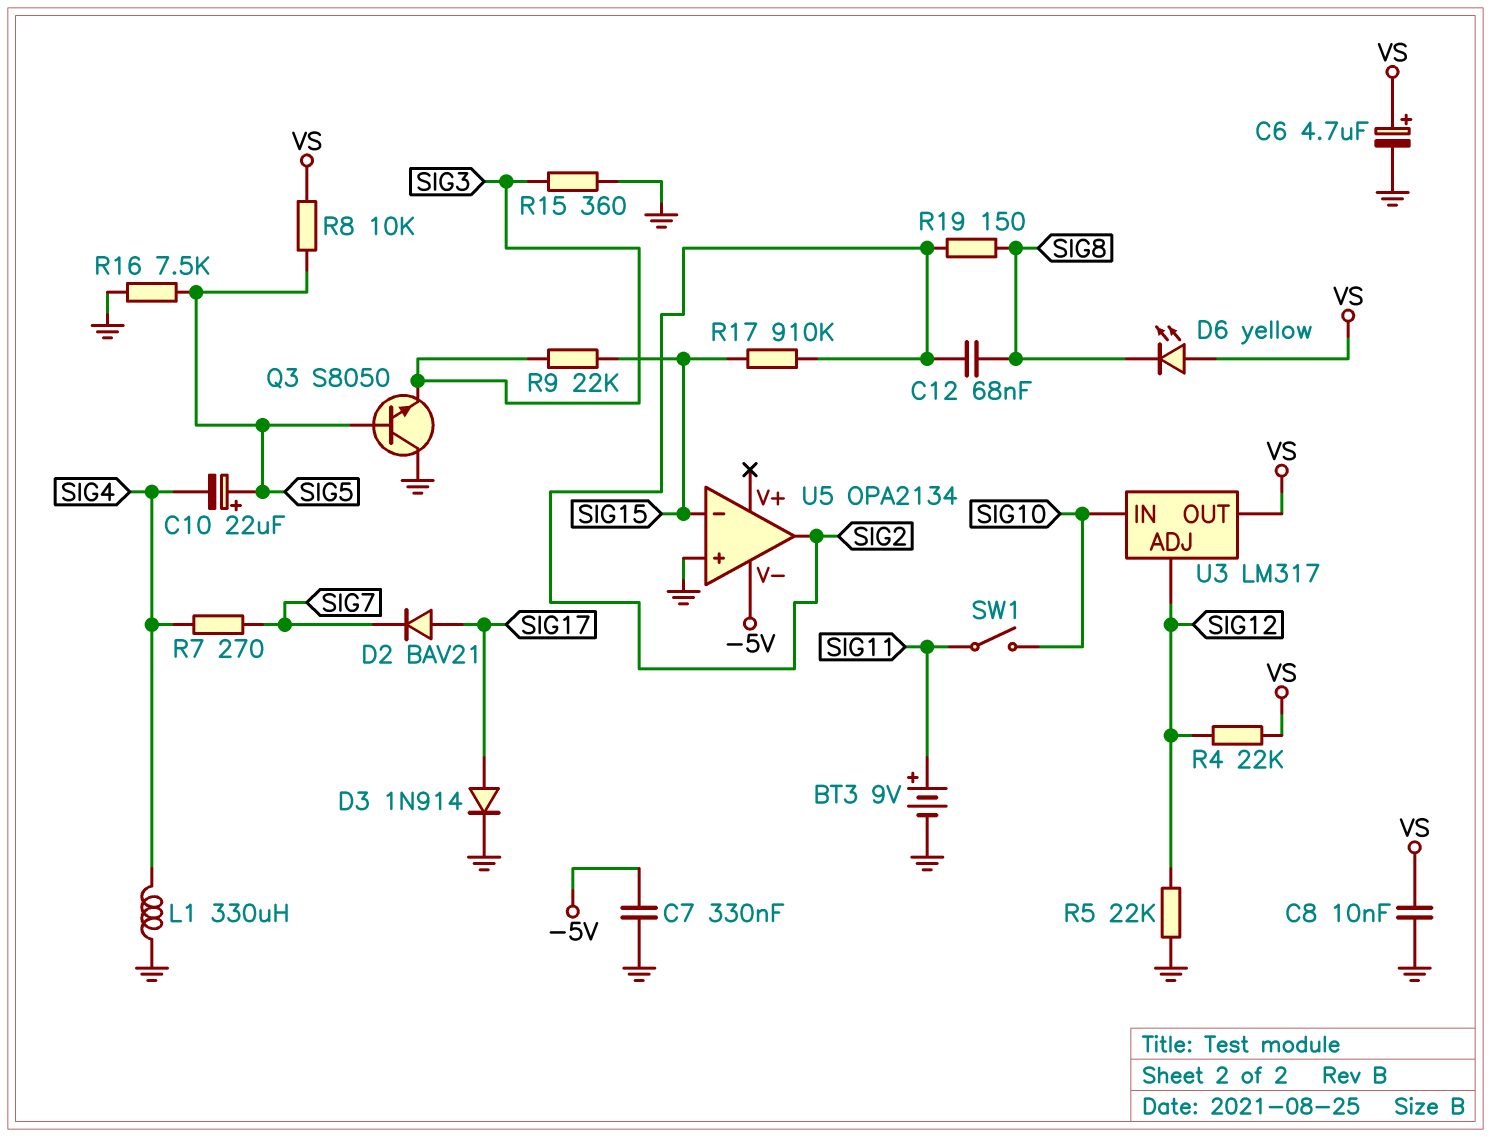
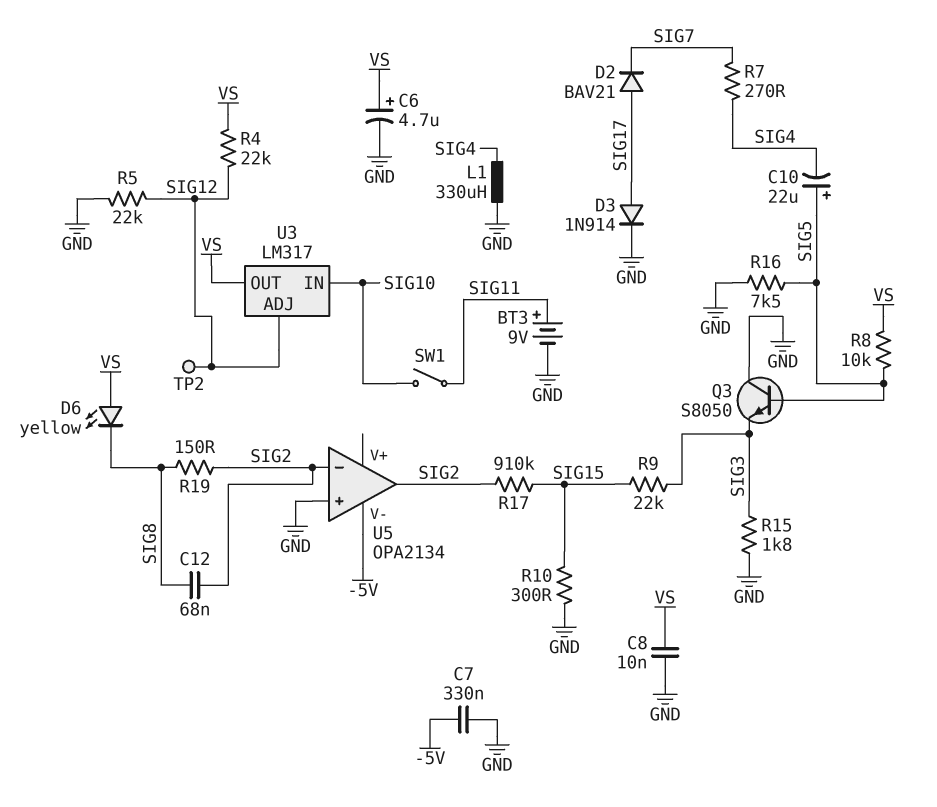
R10: none -> 300 (GND, SIG15)
R15: 360 (GND, SIG3) -> 1.8k (GND, SIG3)
TP2: none -> test point (SIG12)
U5 pin in-: SIG15 -> SIG2

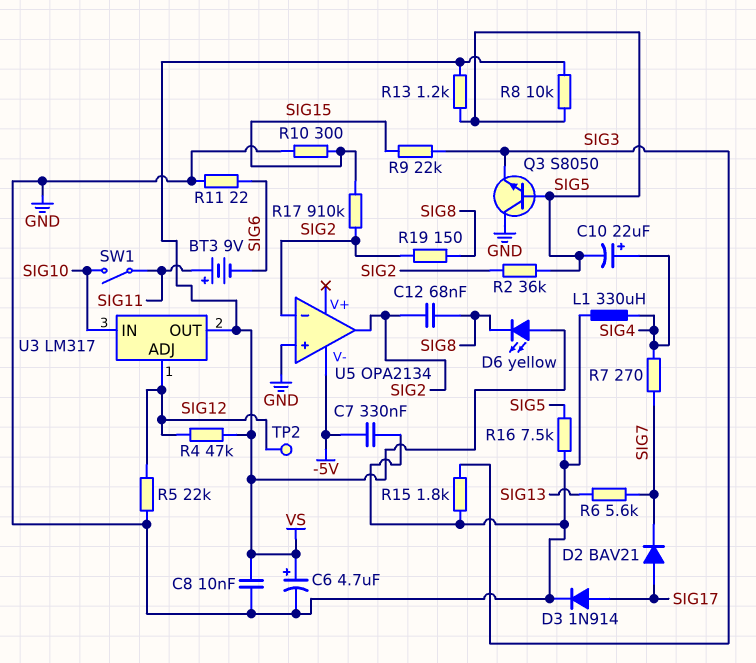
BT3: 9V (plus SIG11, minus GND) -> 9V (plus SIG11, minus SIG6)
C10: 22uF (plus SIG5, minus SIG4) -> 22uF (plus SIG4, minus SIG5)
R2: none -> 36k (SIG2, SIG5)
R4: 22k (SIG12, VS) -> 47k (SIG12, VS)
R6: none -> 5.6k (SIG7, SIG13)
R11: none -> 22 (GND, SIG6)
R13: none -> 1.2k (SIG5, VS)

